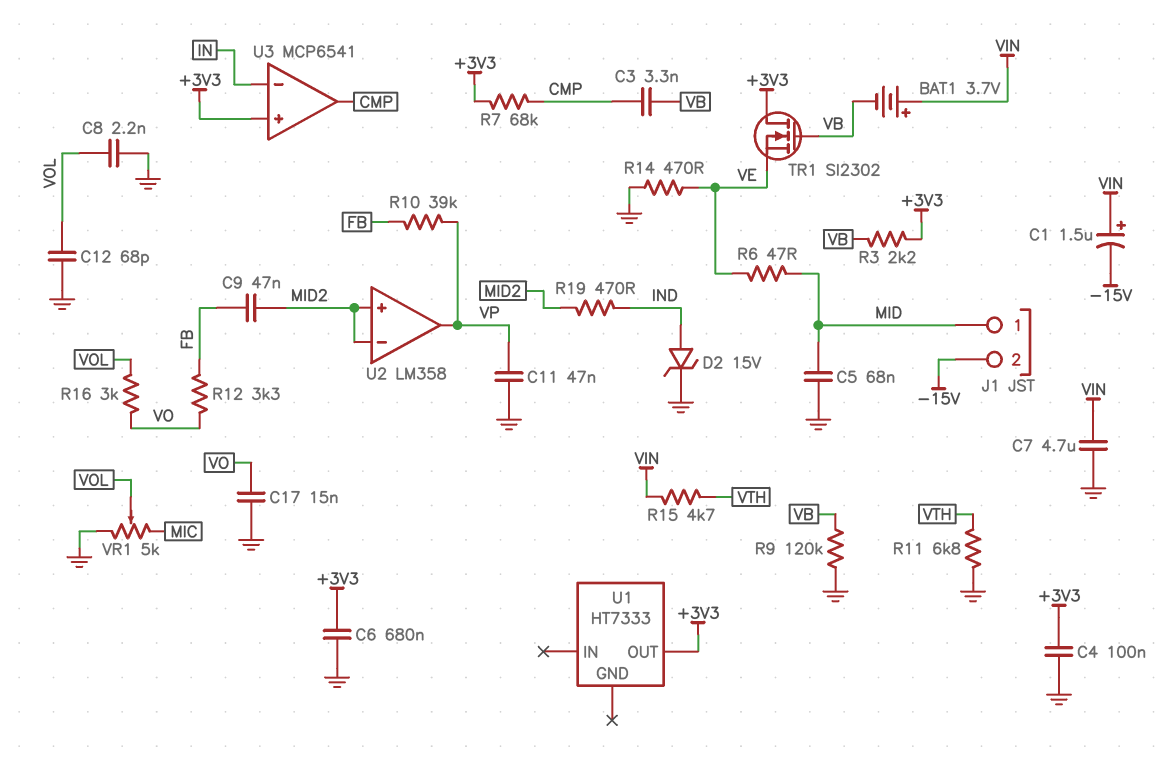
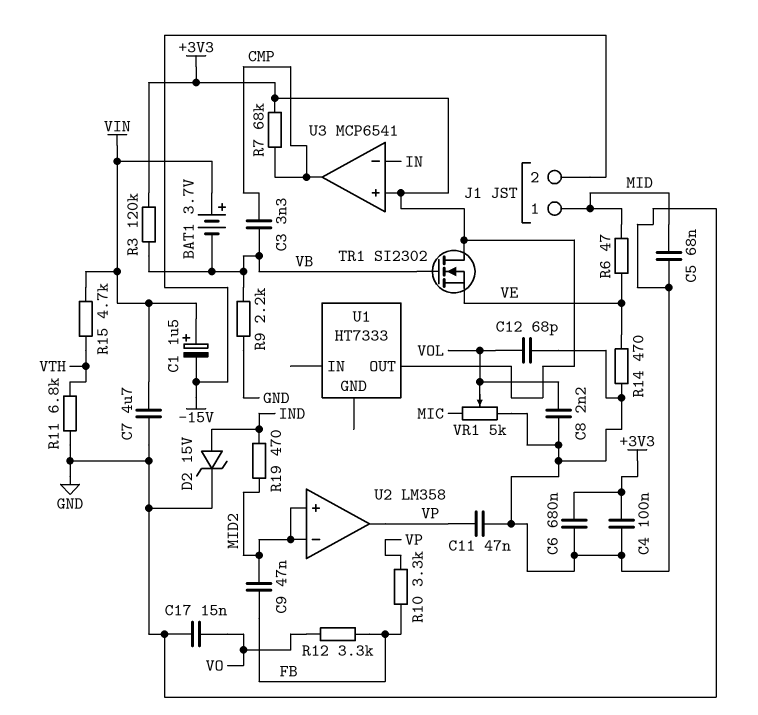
R3: 2.2k (+3V3, VB) -> 120k (+3V3, VB)
R9: 120k (GND, VB) -> 2.2k (GND, VB)
R10: 39k (FB, VP) -> 3.3k (FB, VP)
R16: 3k (VO, VOL) -> none

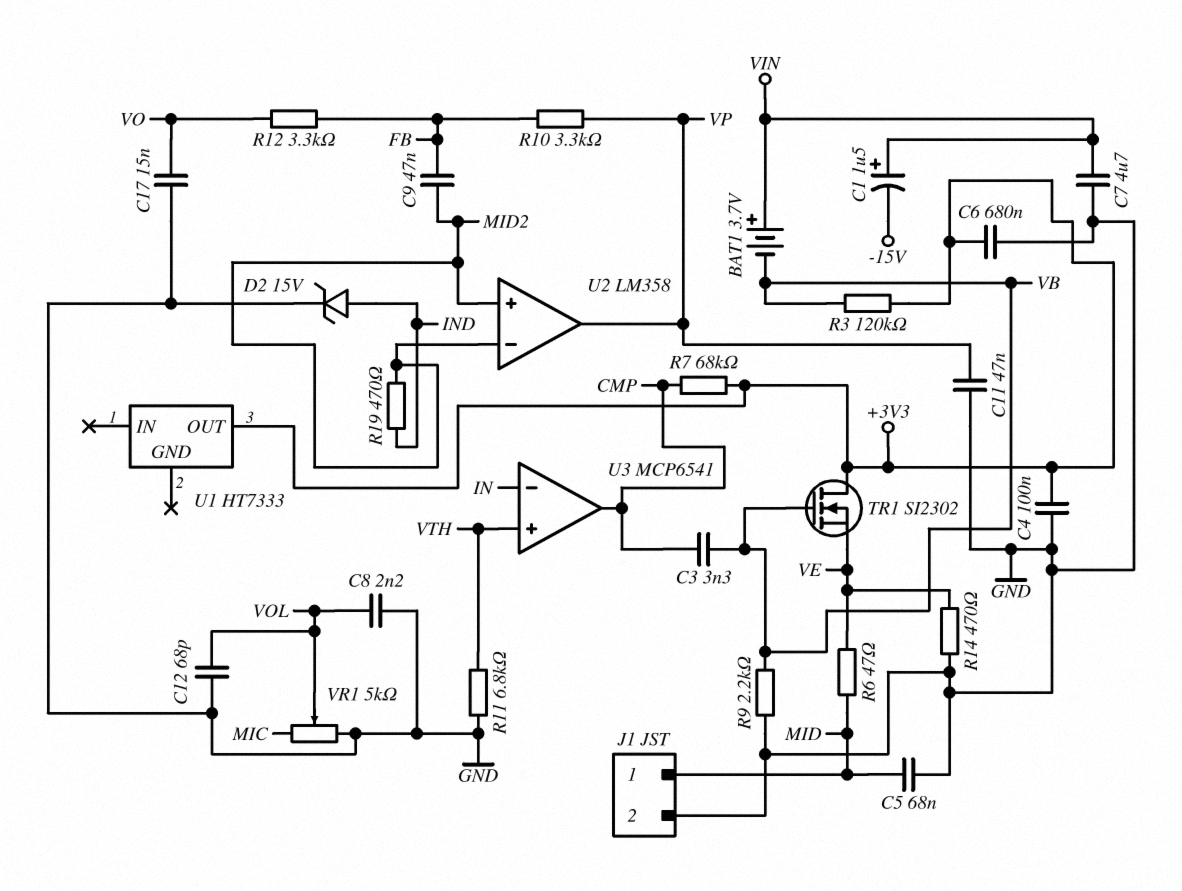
J1 pin 2: -15V -> GND
R15: 4.7k (VIN, VTH) -> none
U3 pin in+: +3V3 -> VTH

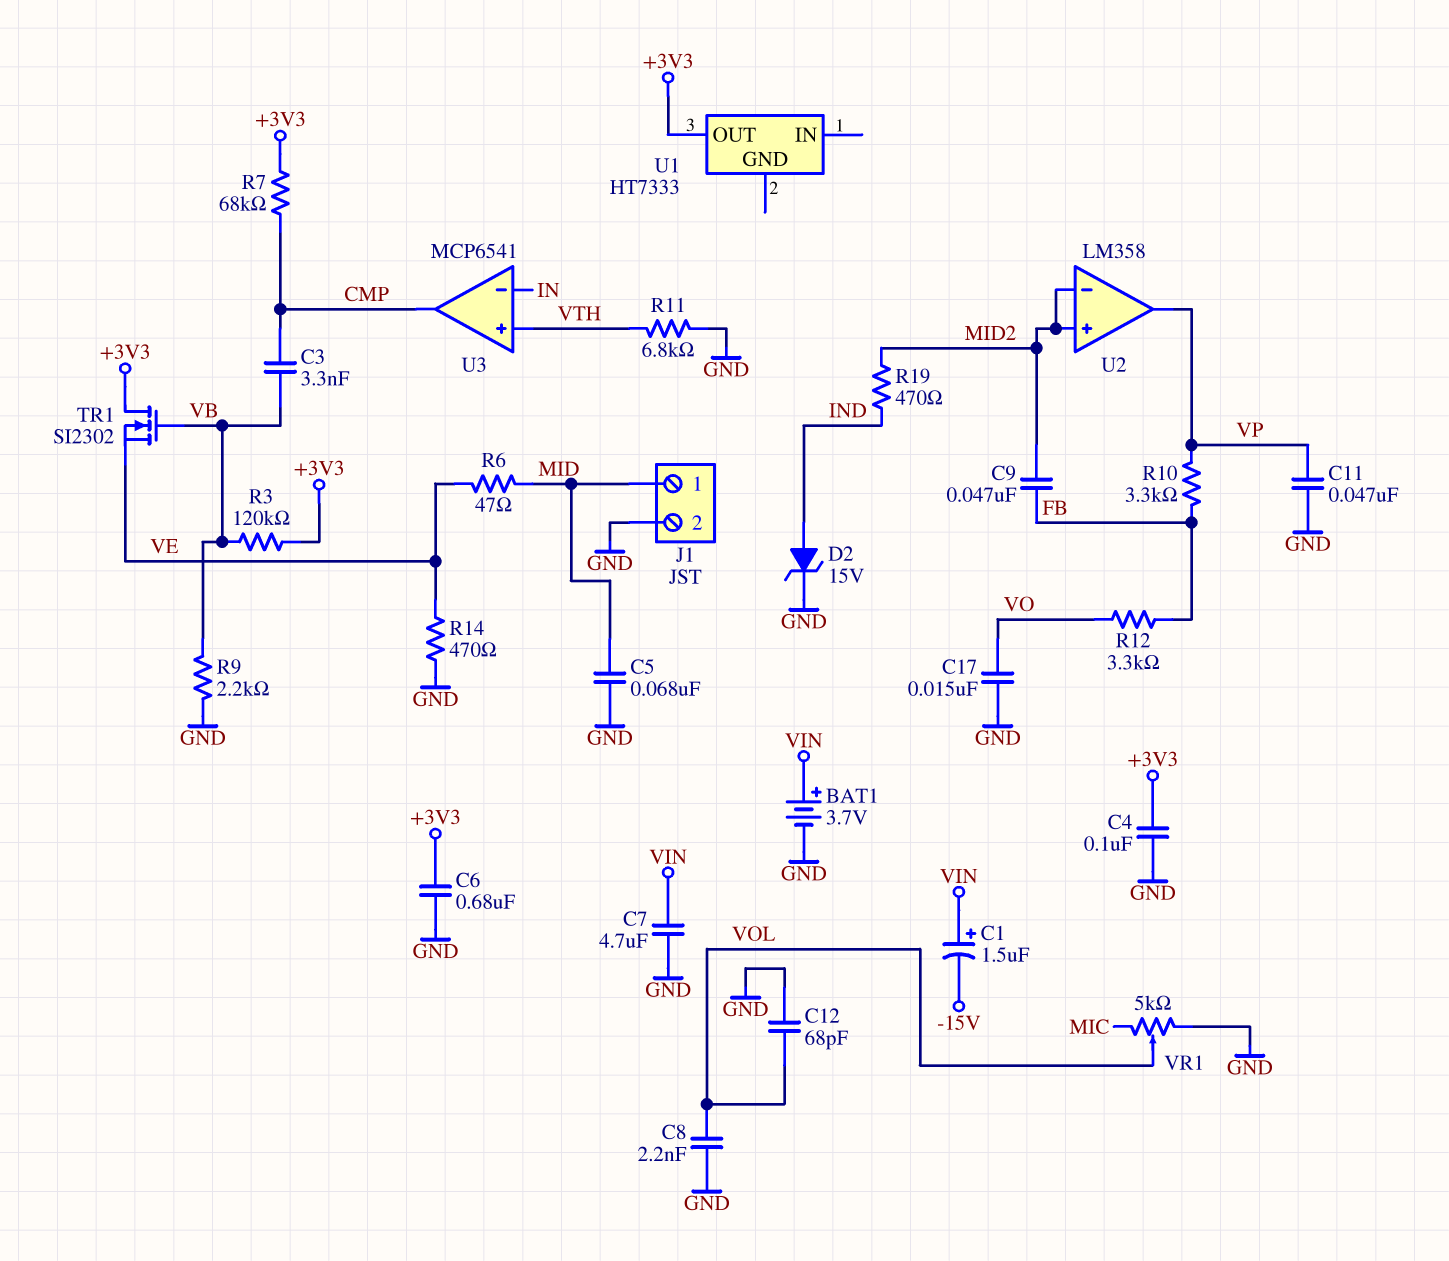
BAT1: 3.7V (plus VIN, minus VB) -> 3.7V (plus VIN, minus GND)

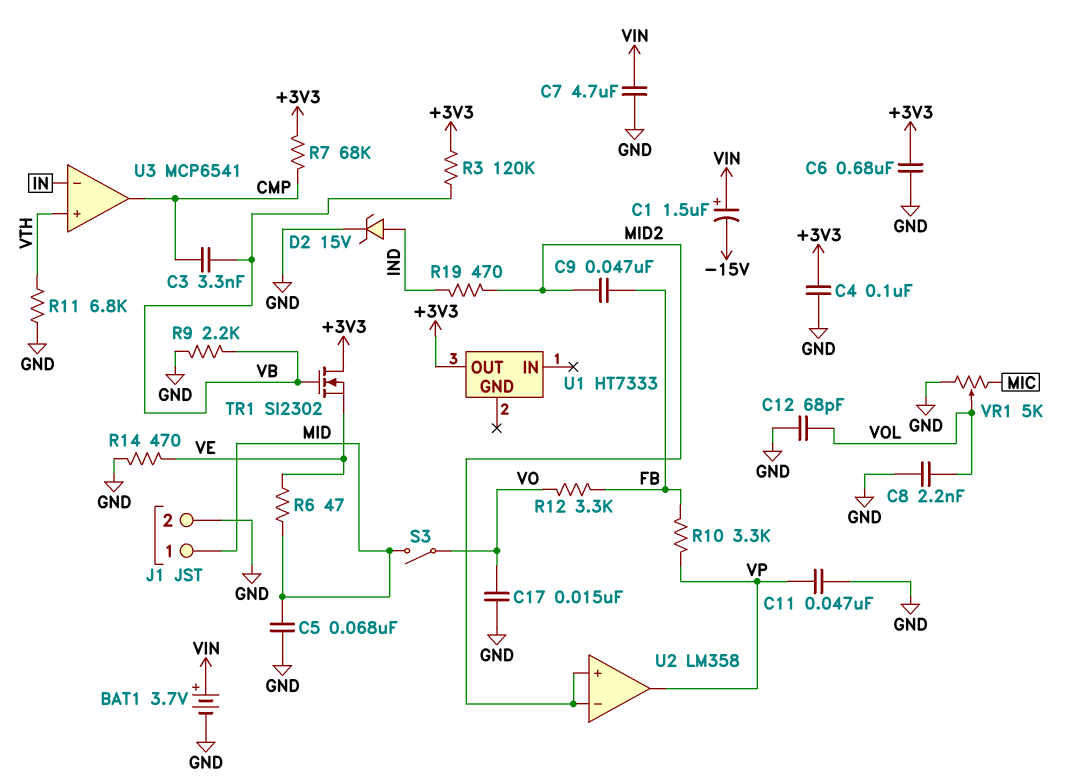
S3: none -> switch (MID, VO)

